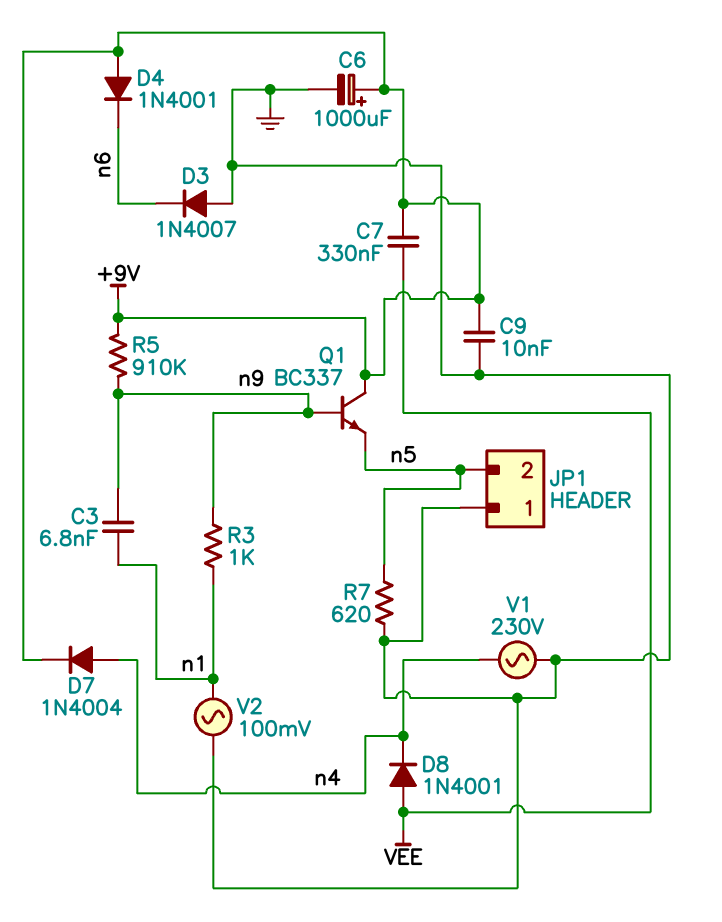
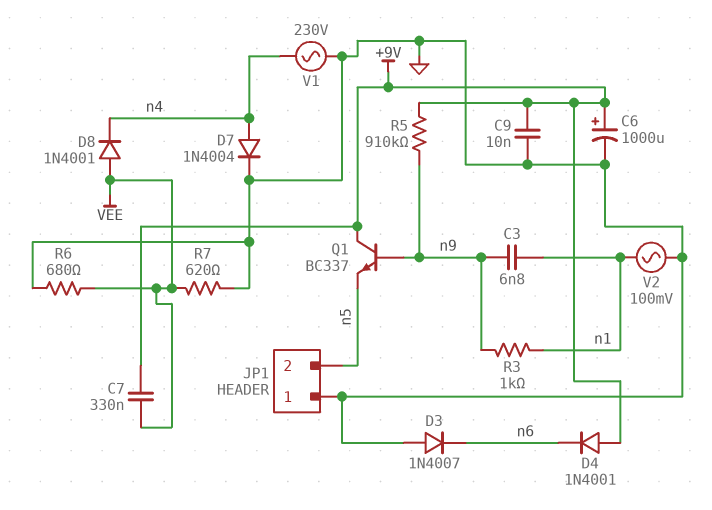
D7: diode 1N4004 (A n4, K +9V) -> diode 1N4004 (A n4, K GND)
R6: none -> 680 (GND, VEE)
R7: 620 (GND, n5) -> 620 (GND, VEE)

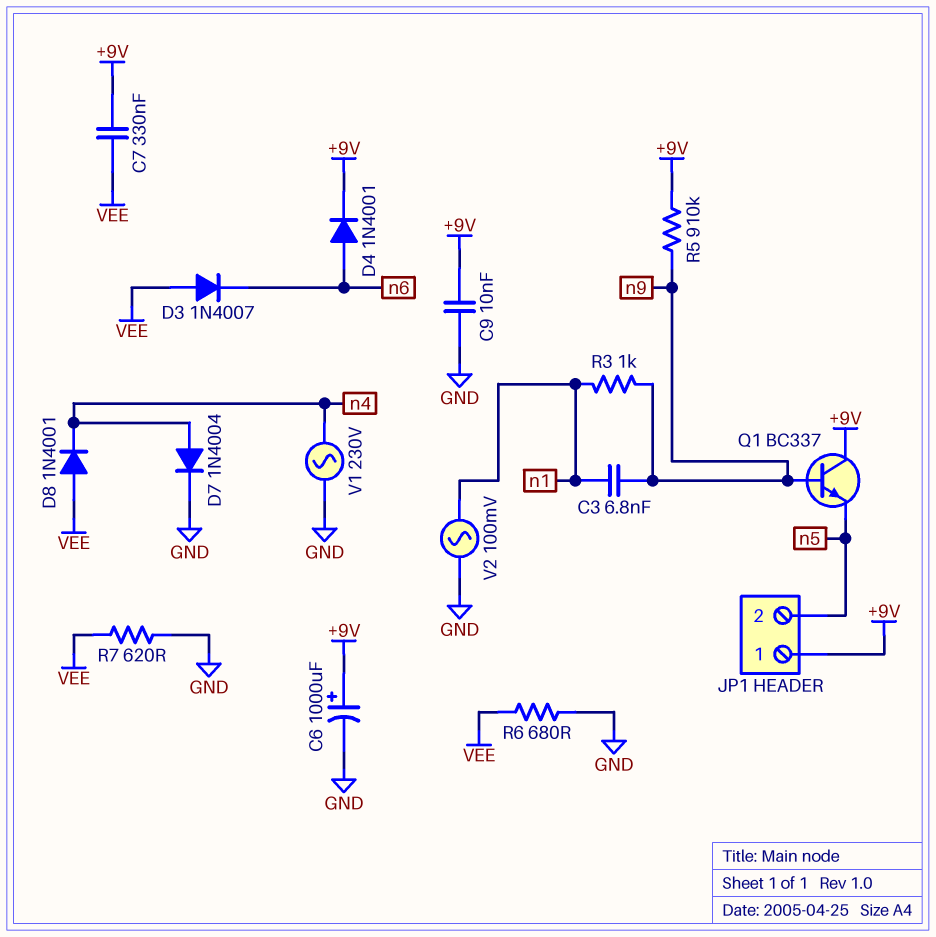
D3: diode 1N4007 (A GND, K n6) -> diode 1N4007 (A VEE, K n6)
D4: diode 1N4001 (A +9V, K n6) -> diode 1N4001 (A n6, K +9V)
JP1 pin 1: GND -> +9V

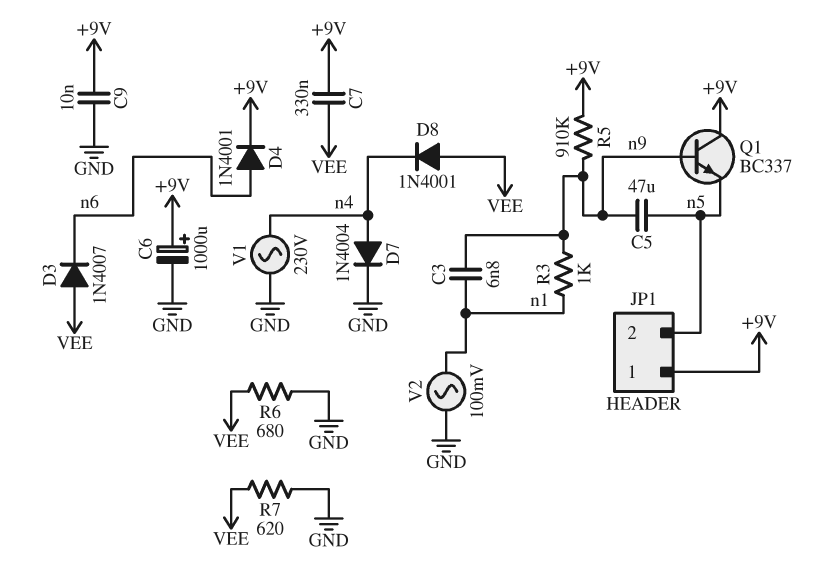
C5: none -> 47uF (n5, n9)

